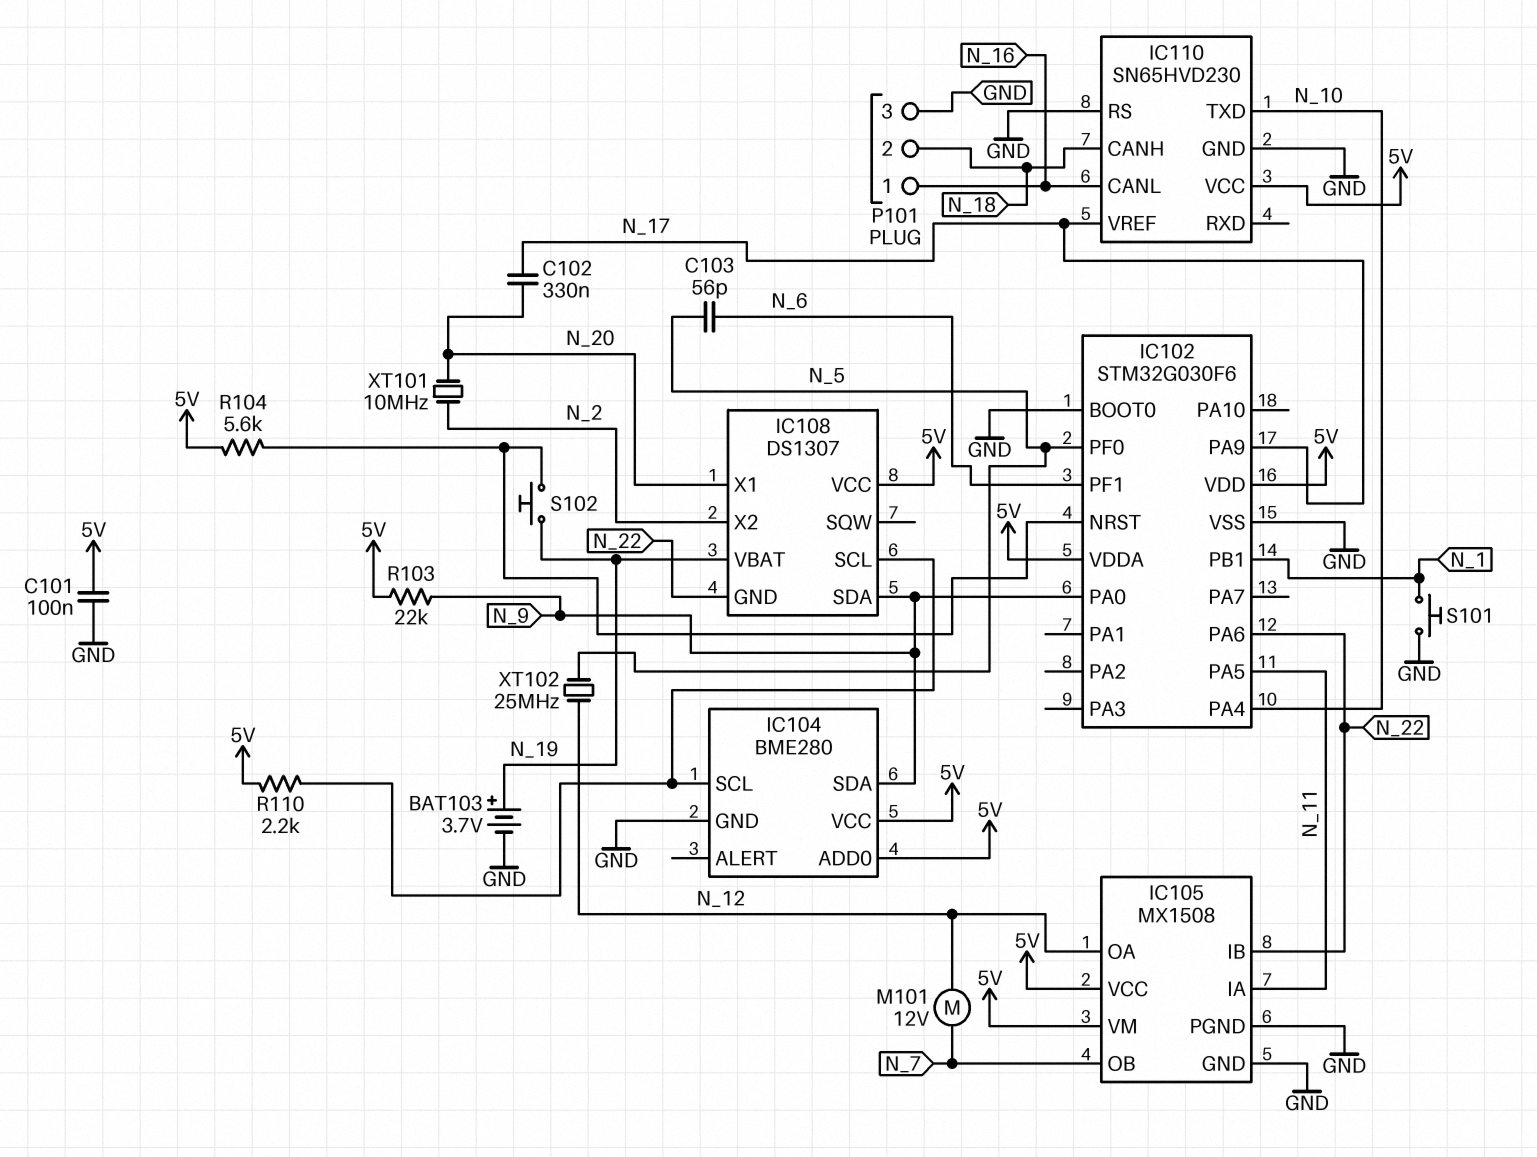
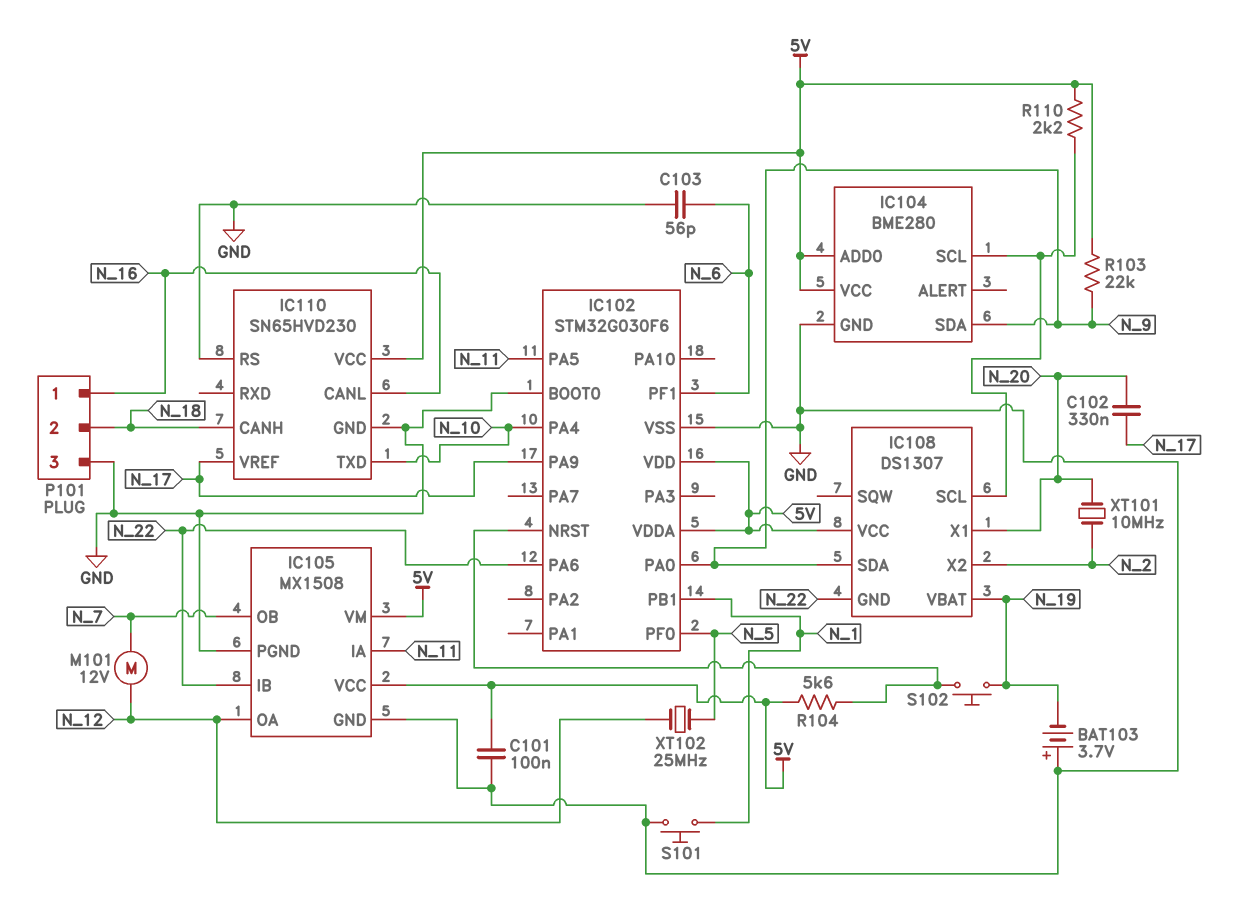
BAT103: 3.7V (plus N_19, minus GND) -> 3.7V (plus GND, minus N_19)
C103: 56pF (N_5, N_6) -> 56pF (GND, N_6)

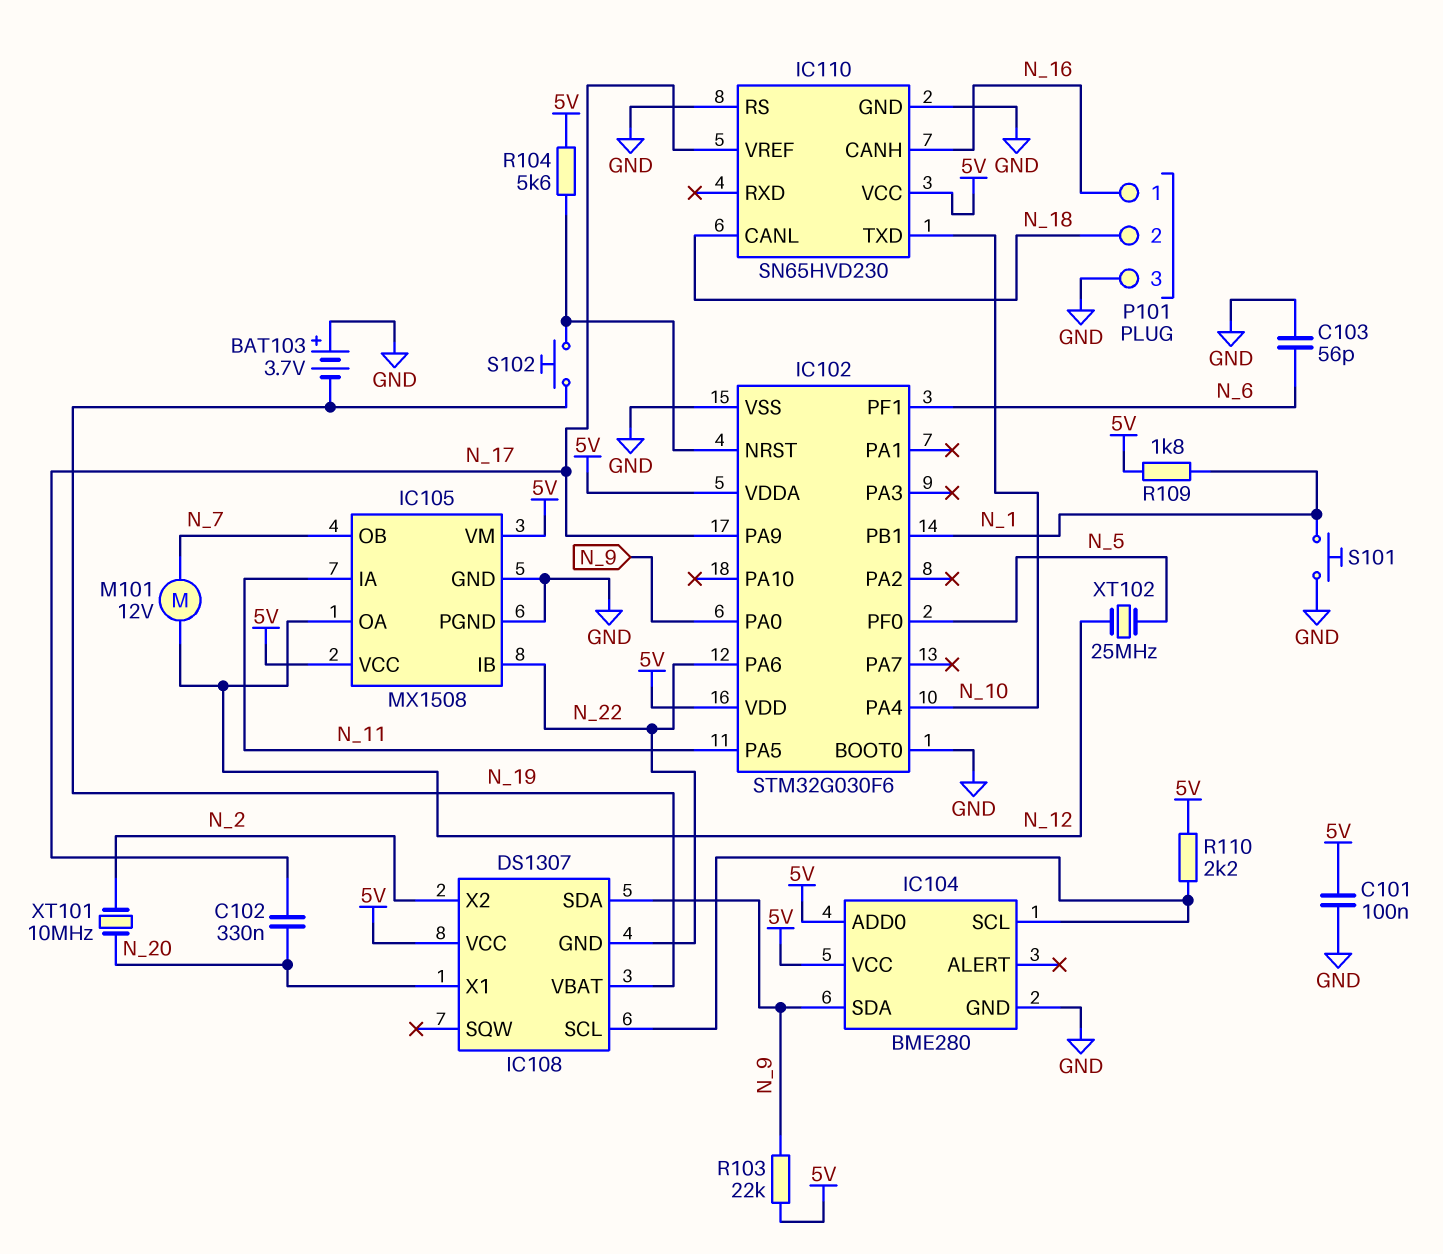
IC110 pin CANH: N_18 -> N_16
IC110 pin CANL: N_16 -> N_18
R109: none -> 1.8k (5V, N_1)

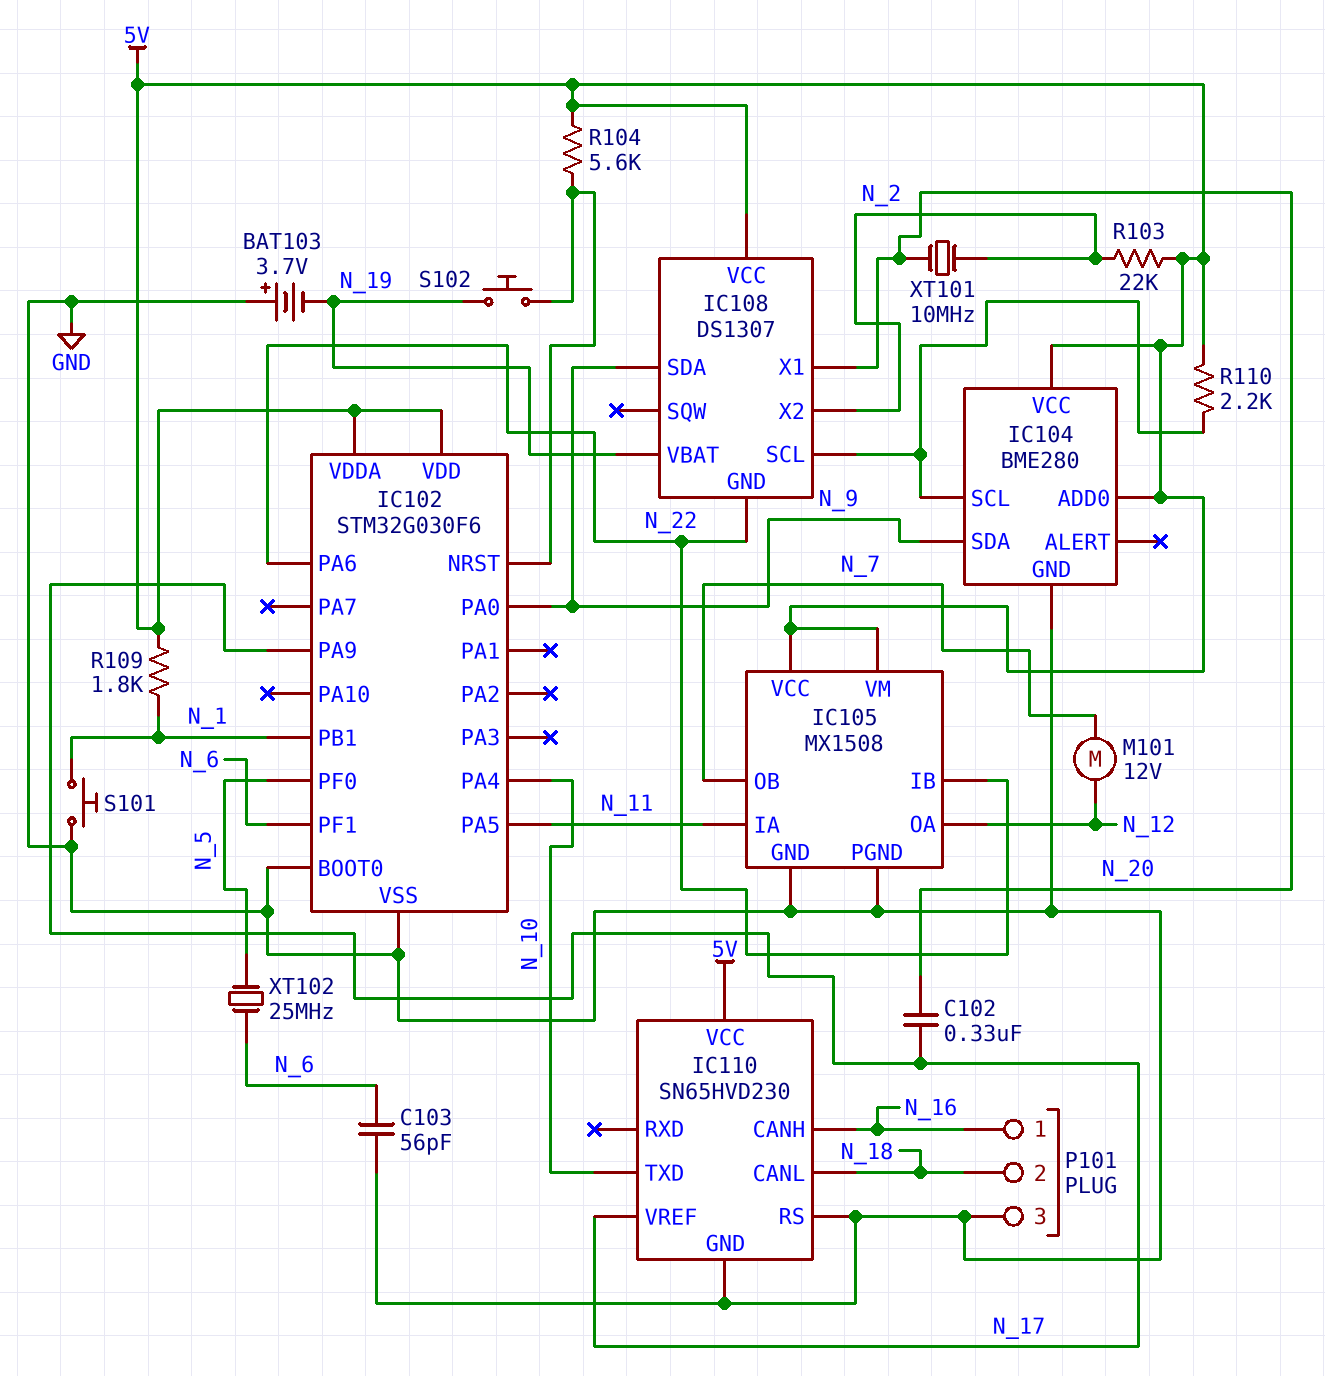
C101: 100nF (5V, GND) -> none
R103: 22k (5V, N_9) -> 22k (5V, N_2)
XT102: 25MHz (N_5, N_12) -> 25MHz (N_5, N_6)

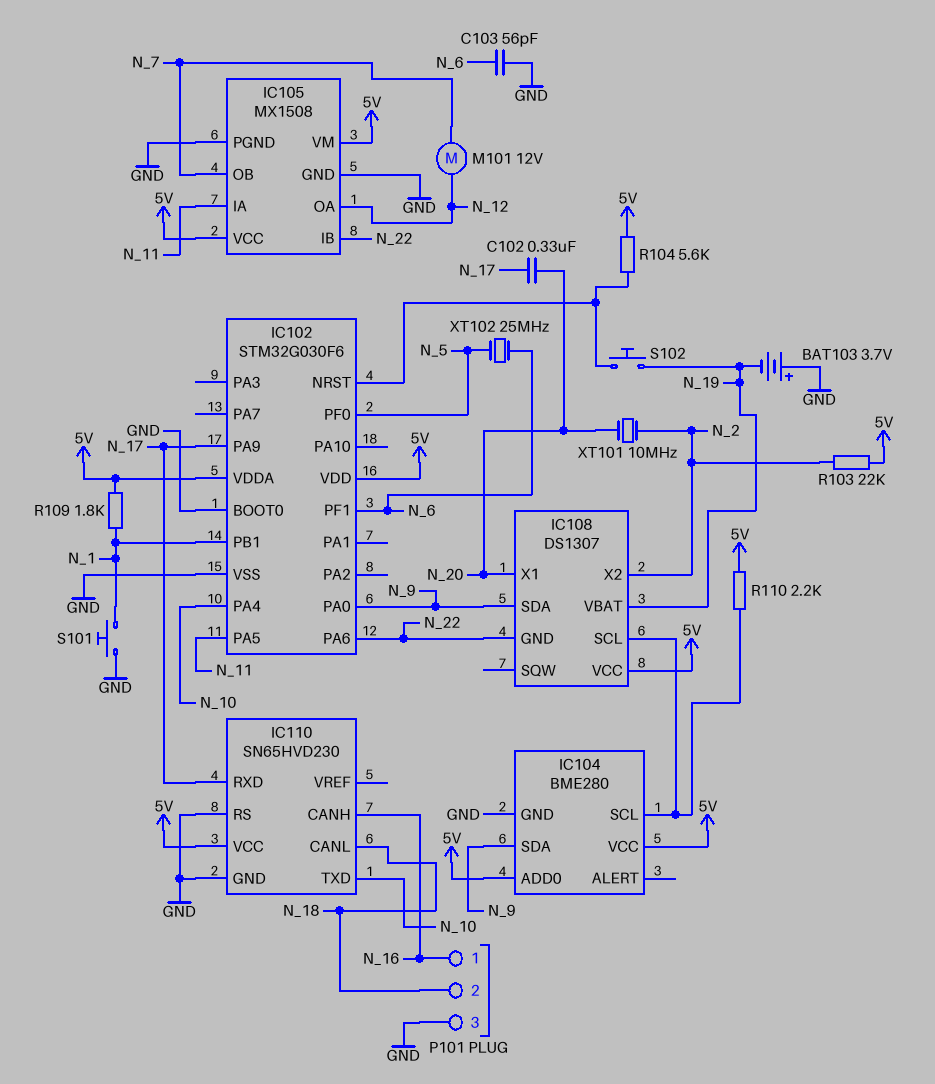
IC110 pin RXD: none -> N_17
IC110 pin VREF: N_17 -> none

